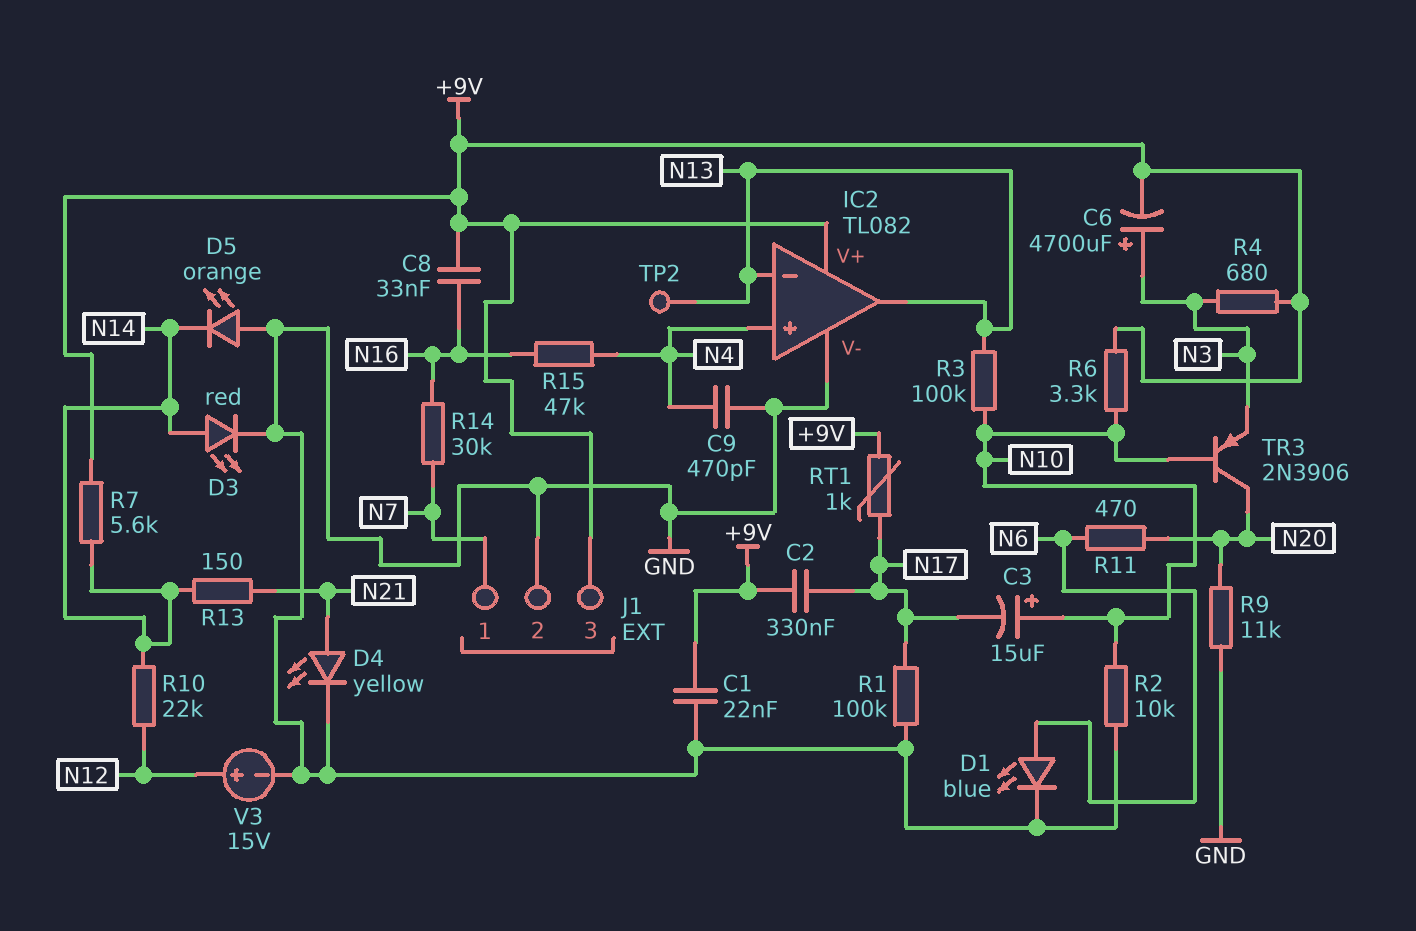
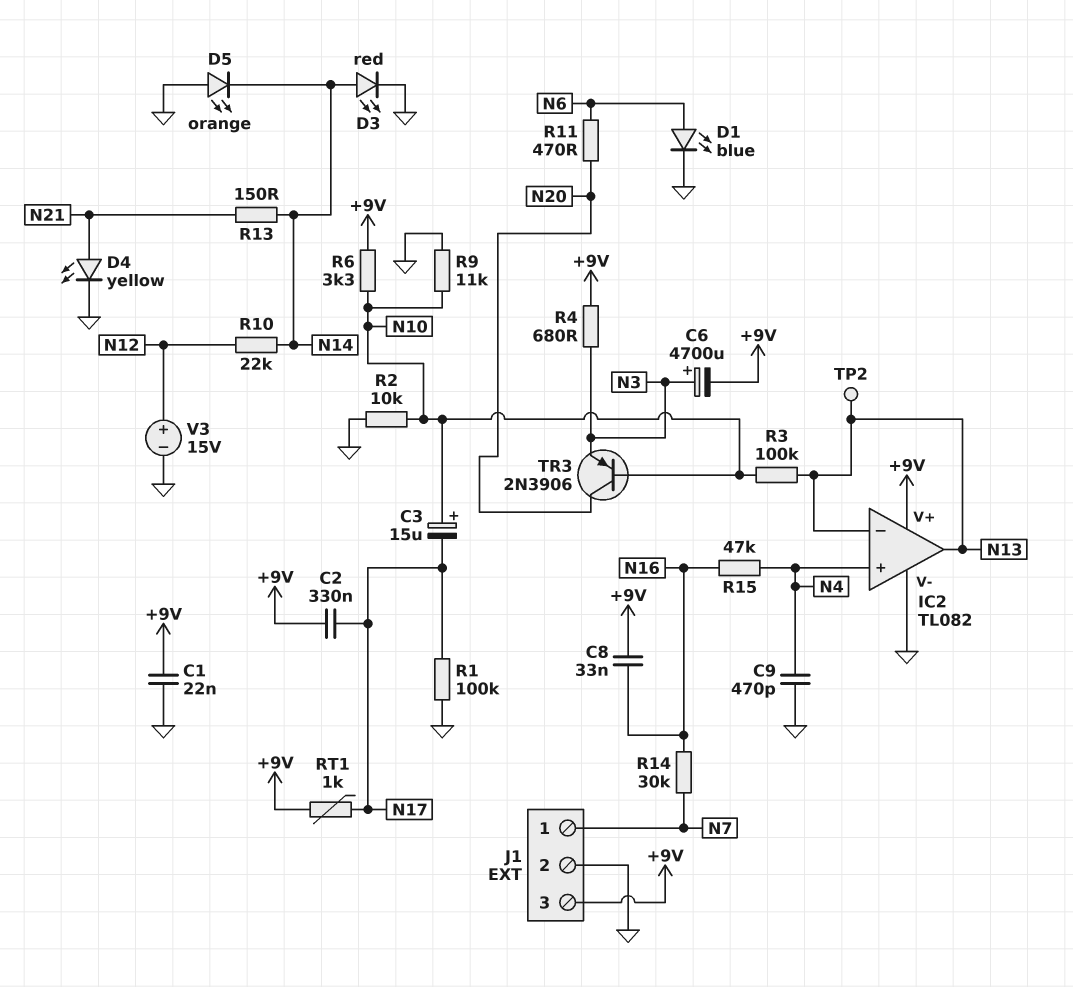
R7: 5.6k (+9V, N14) -> none
R9: 11k (GND, N20) -> 11k (GND, N10)

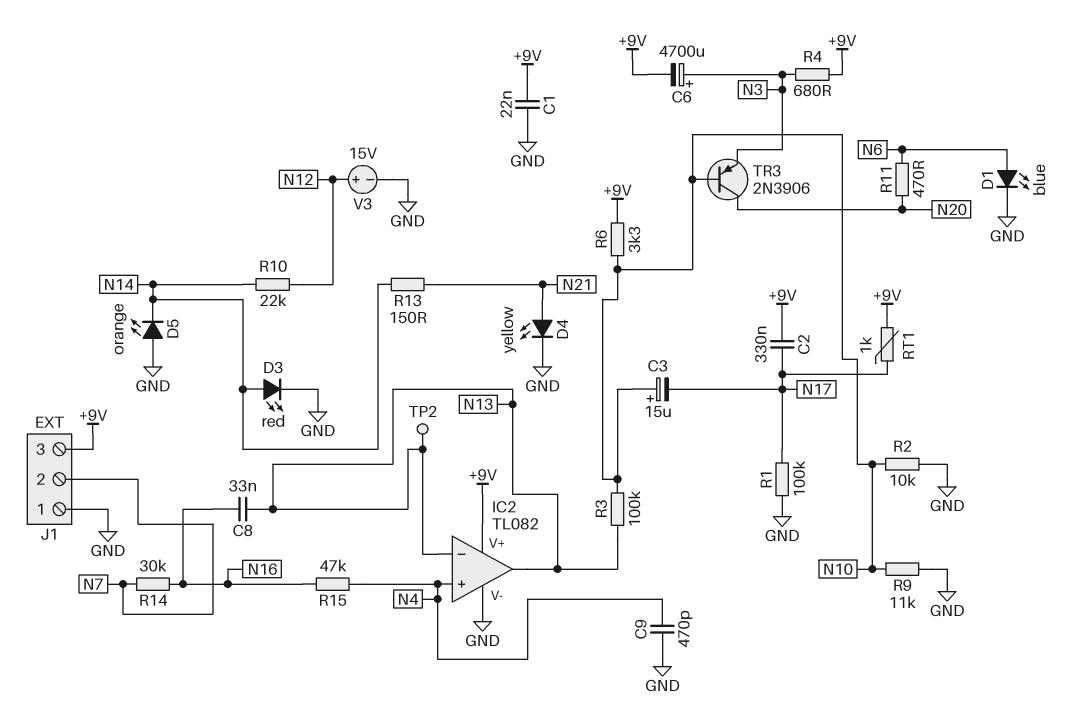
C8: 33nF (+9V, N16) -> 33nF (N13, N16)
J1 pin 1: N7 -> GND
J1 pin 2: GND -> N7

